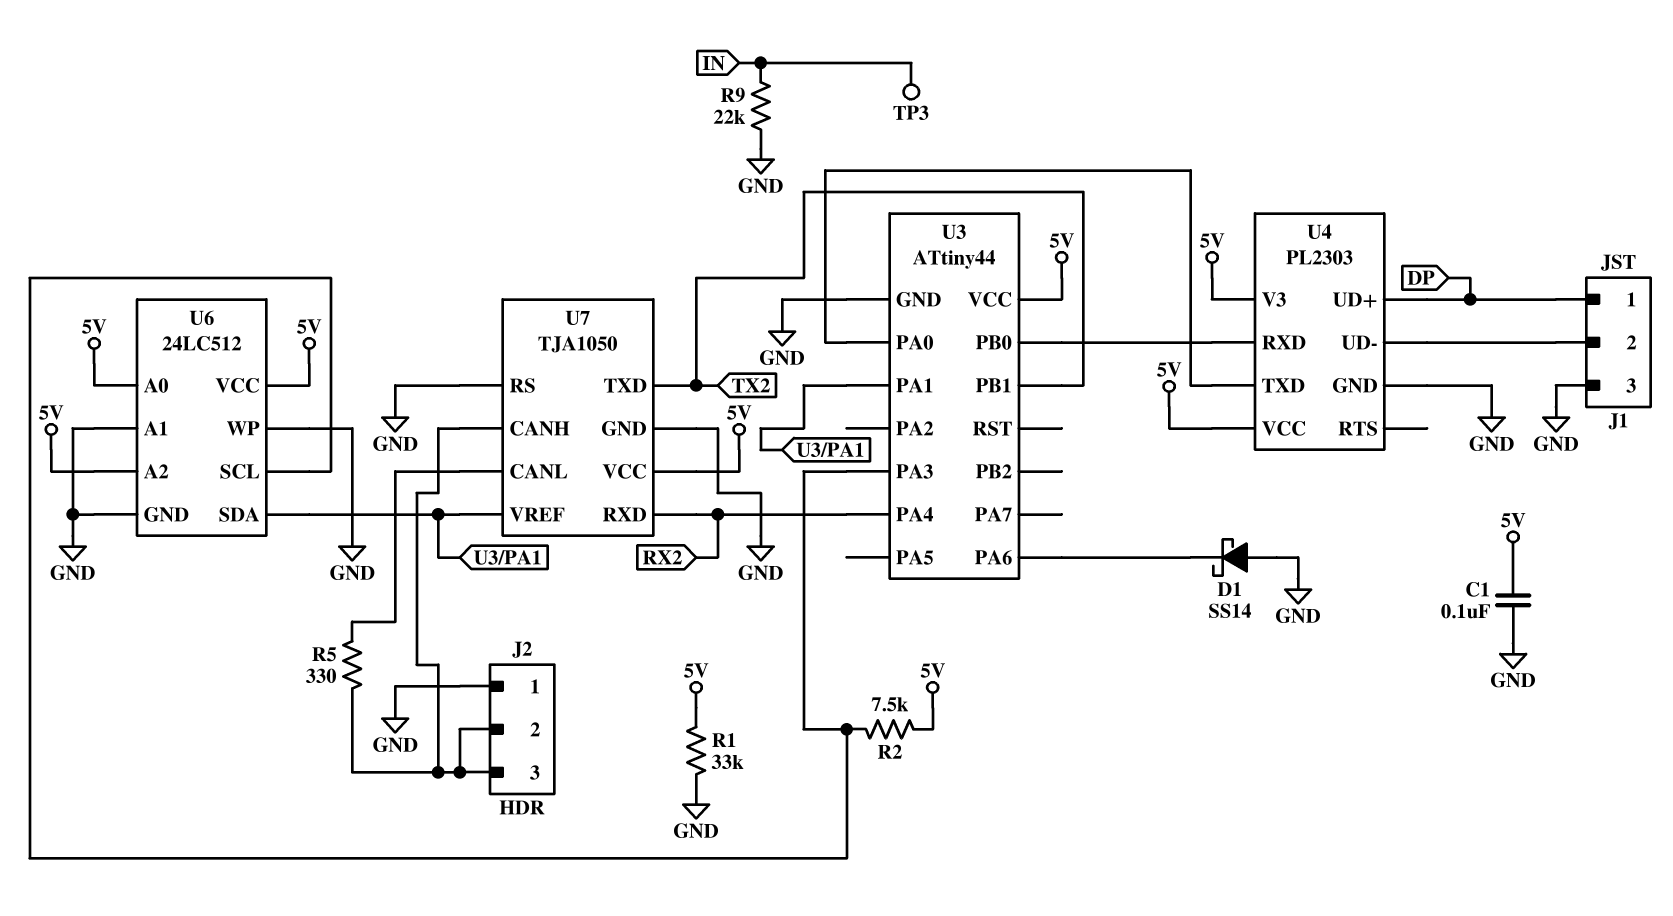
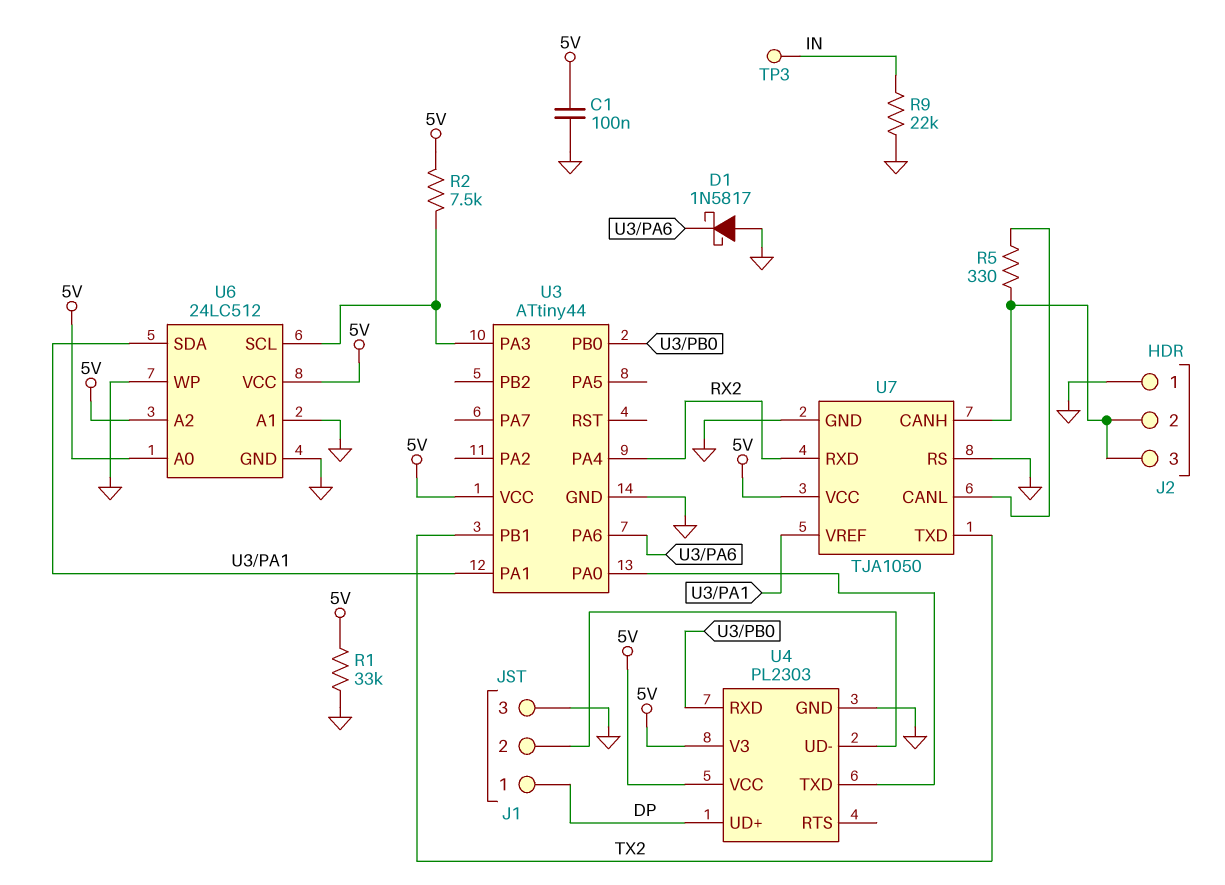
D1: schottky SS14 (A GND, K U3/PA6) -> schottky 1N5817 (A GND, K U3/PA6)

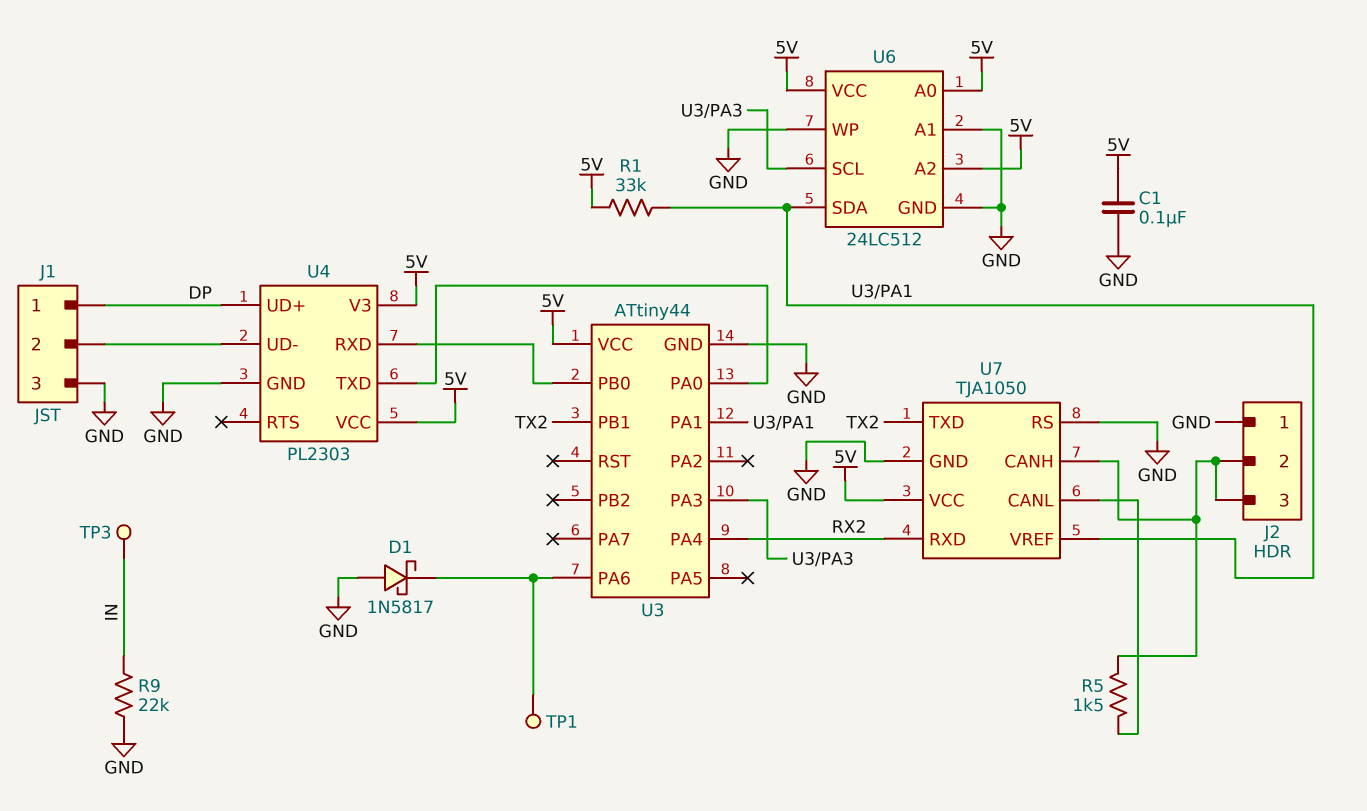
R1: 33k (5V, GND) -> 33k (5V, U3/PA1)
R2: 7.5k (5V, U3/PA3) -> none
R5: 330 (J2/2, U7/CANL) -> 1.5k (J2/2, U7/CANL)
TP1: none -> test point (U3/PA6)

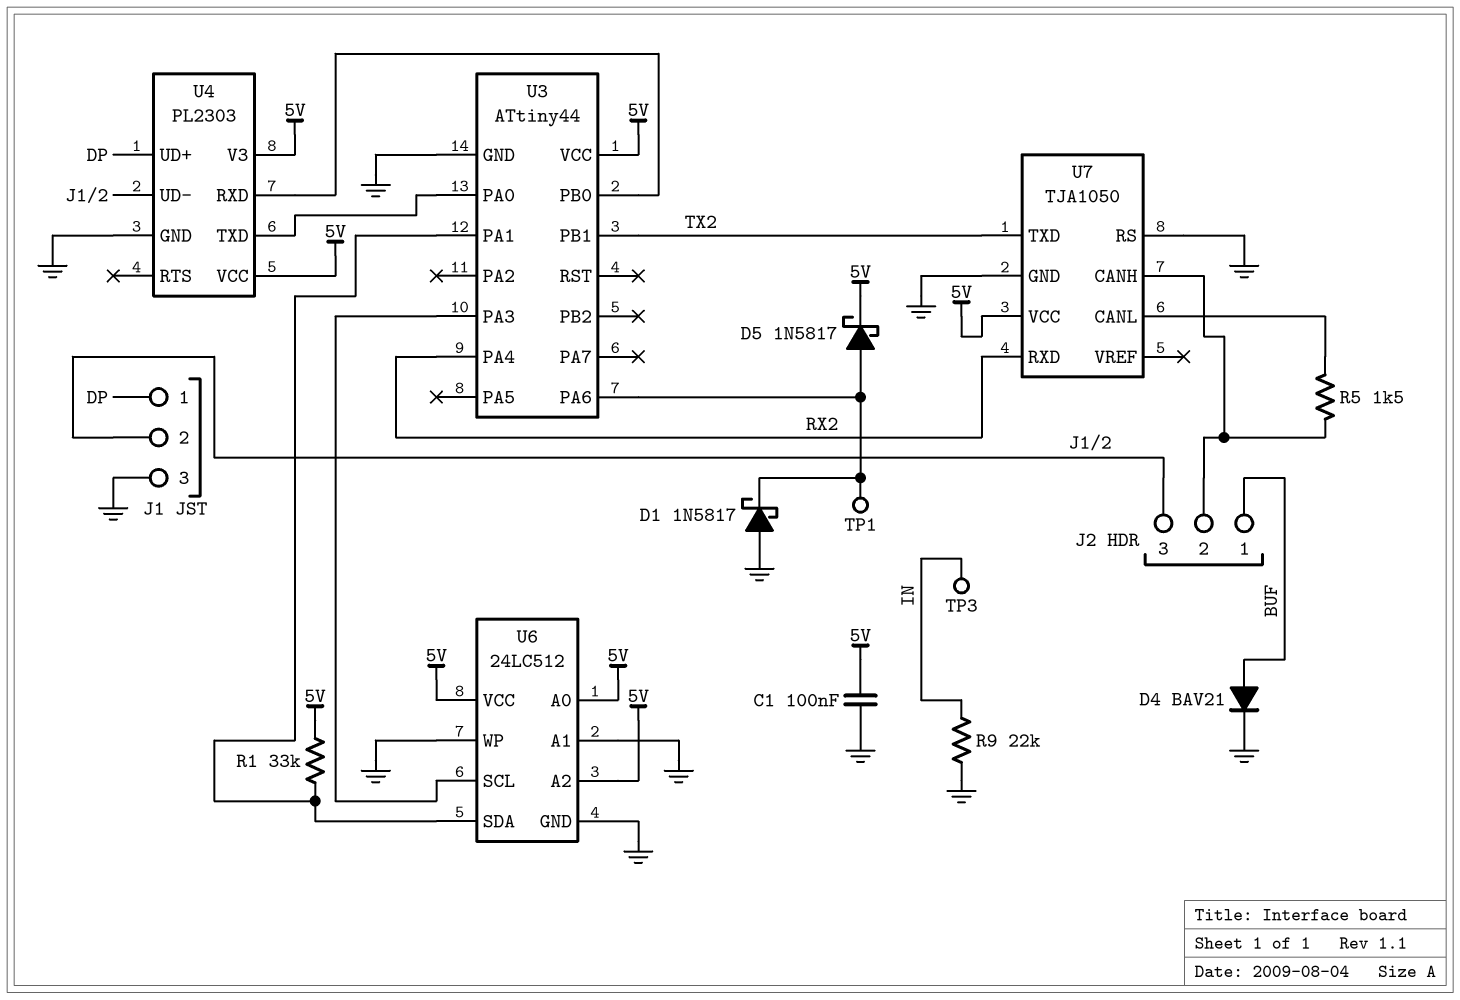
D4: none -> diode BAV21 (A BUF, K GND)
D5: none -> schottky 1N5817 (A U3/PA6, K 5V)
J2 pin 1: GND -> BUF
J2 pin 3: J2/2 -> J1/2
U7 pin VREF: U3/PA1 -> none

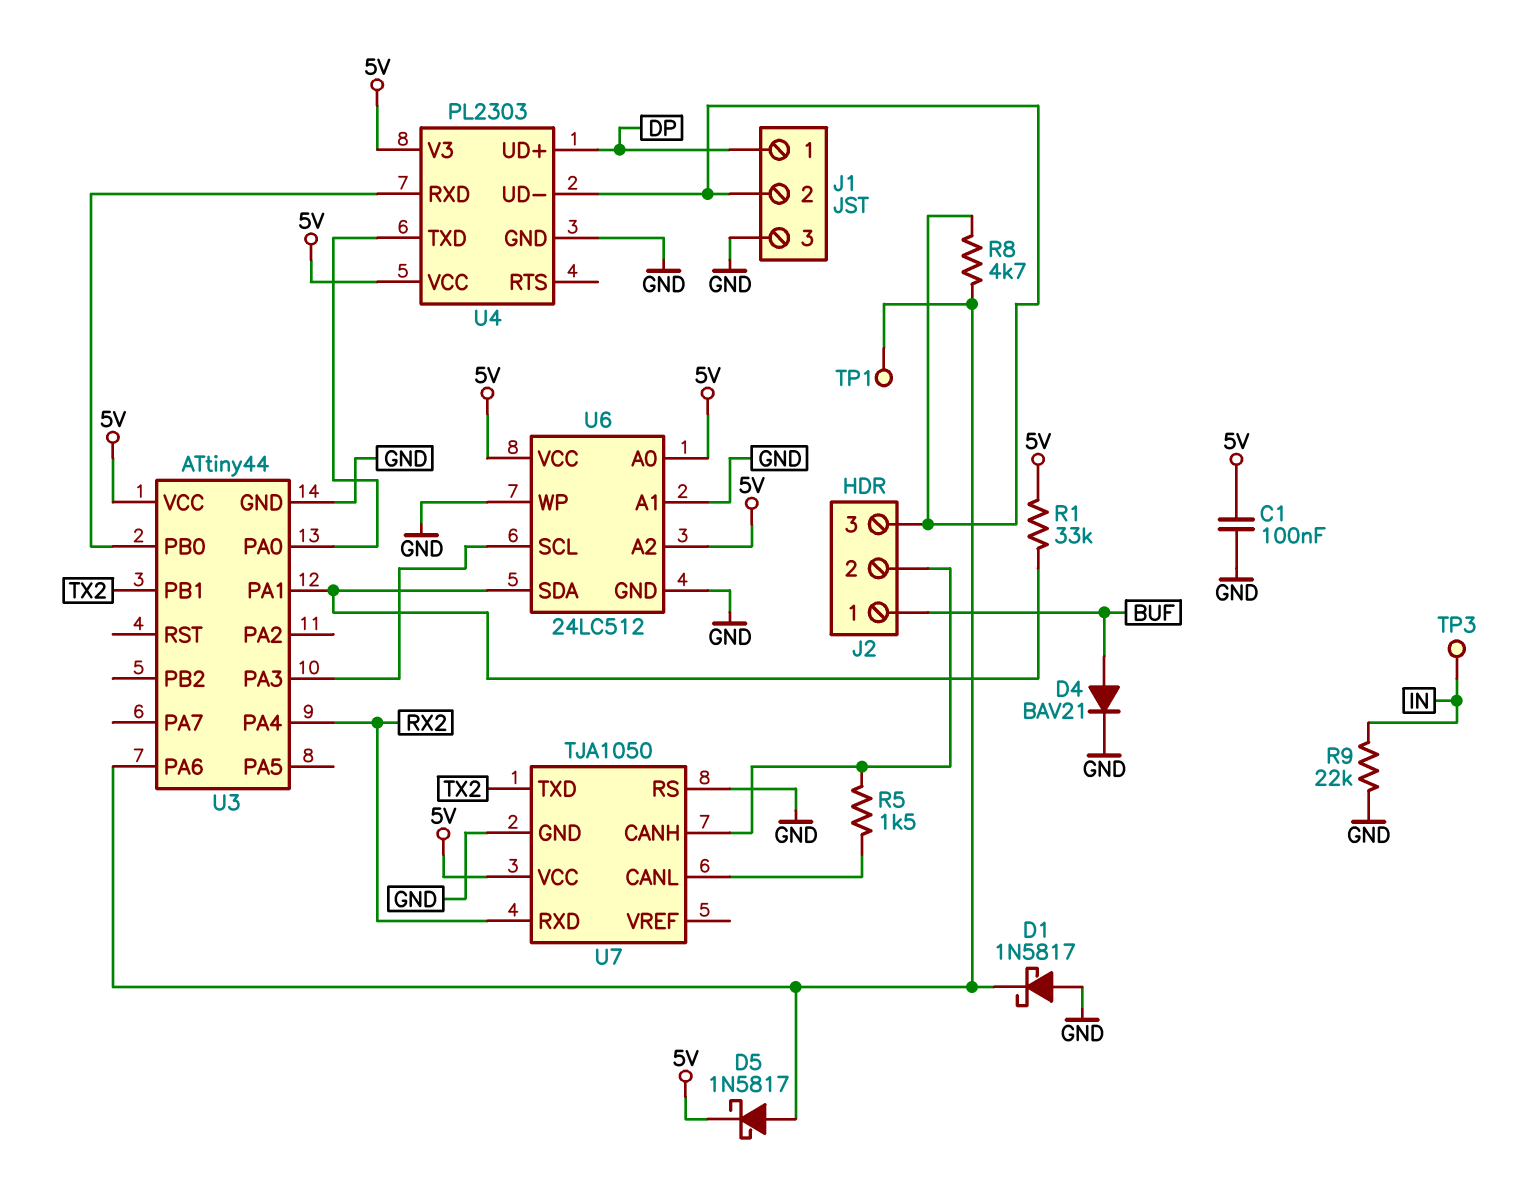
R8: none -> 4.7k (J1/2, U3/PA6)

